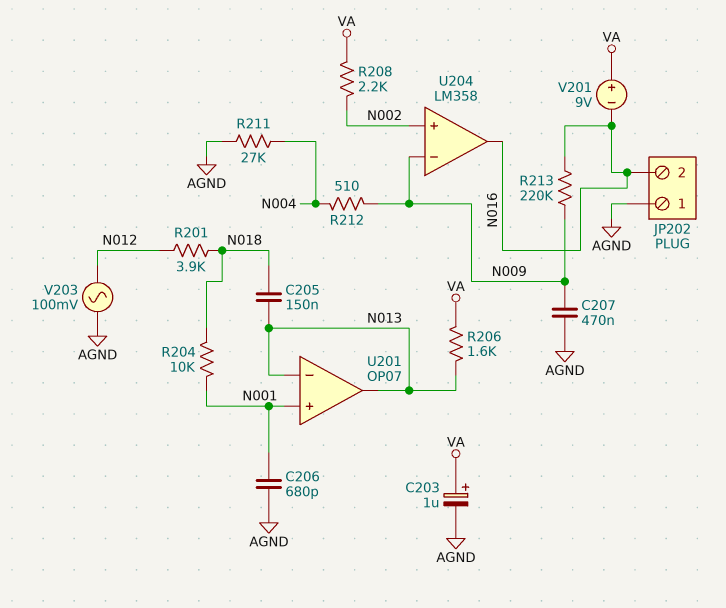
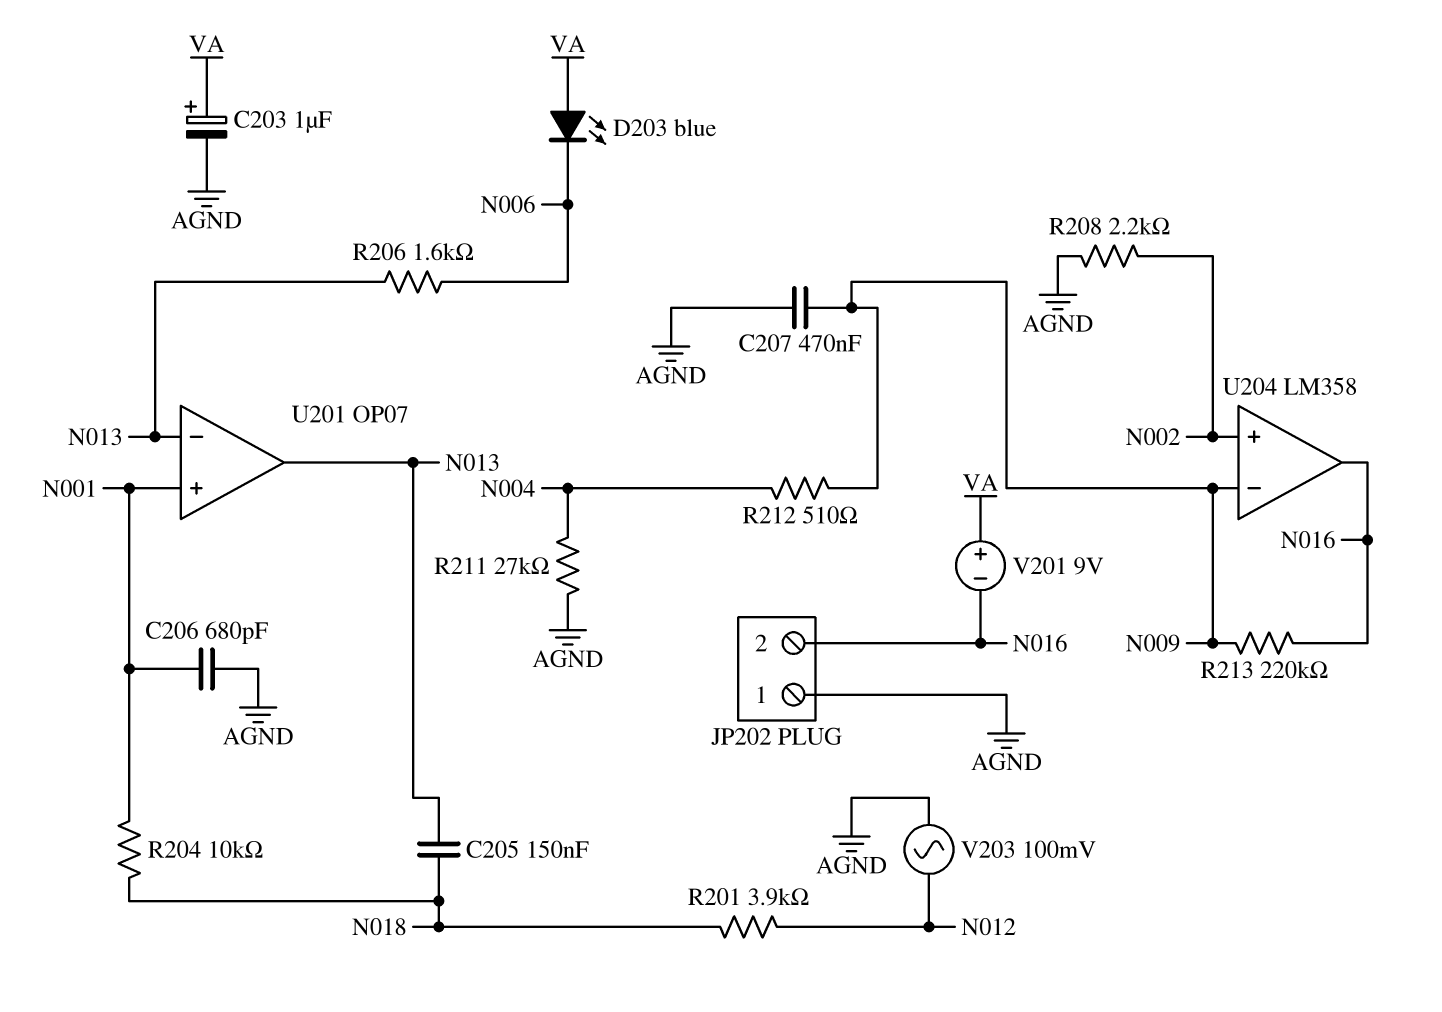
D203: none -> LED blue (A VA, K N006)
R206: 1.6k (N013, VA) -> 1.6k (N006, N013)
R208: 2.2k (N002, VA) -> 2.2k (AGND, N002)

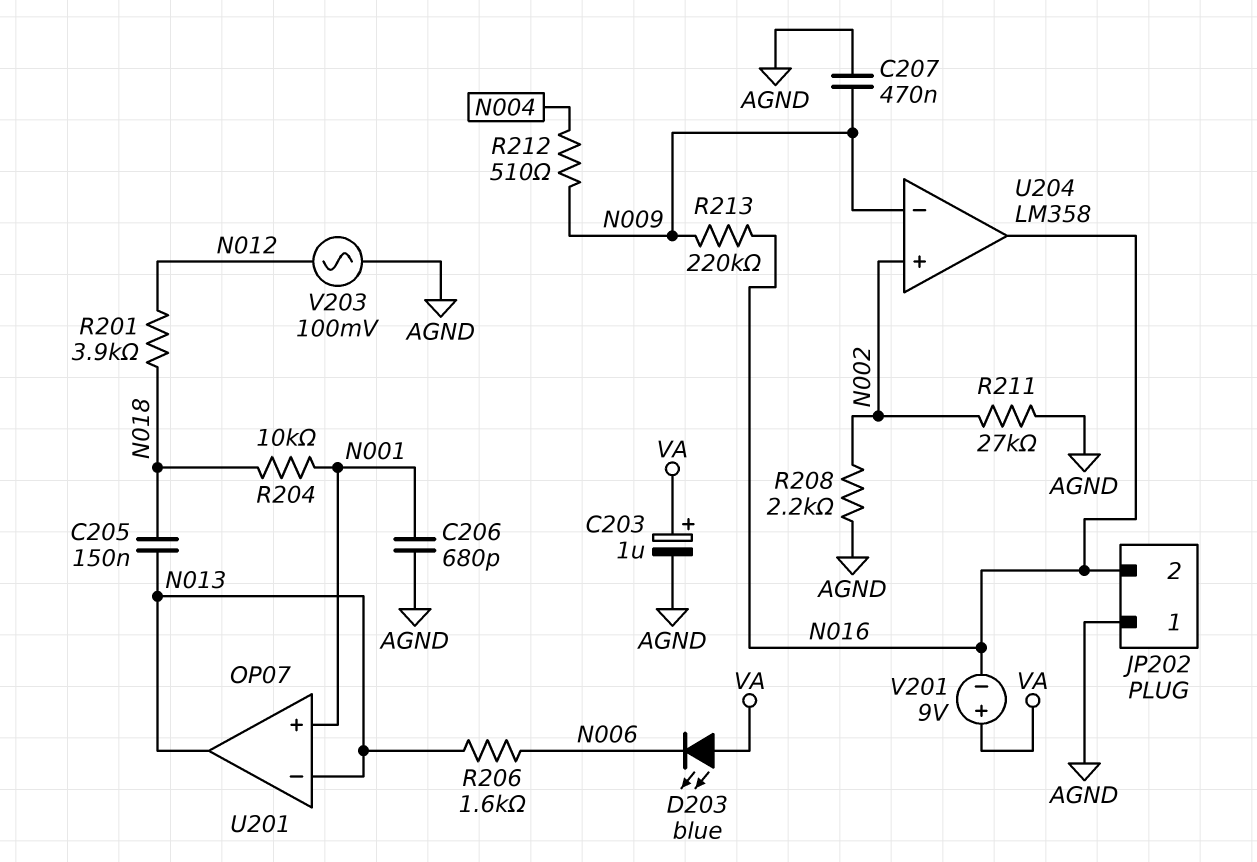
R211: 27k (AGND, N004) -> 27k (AGND, N002)

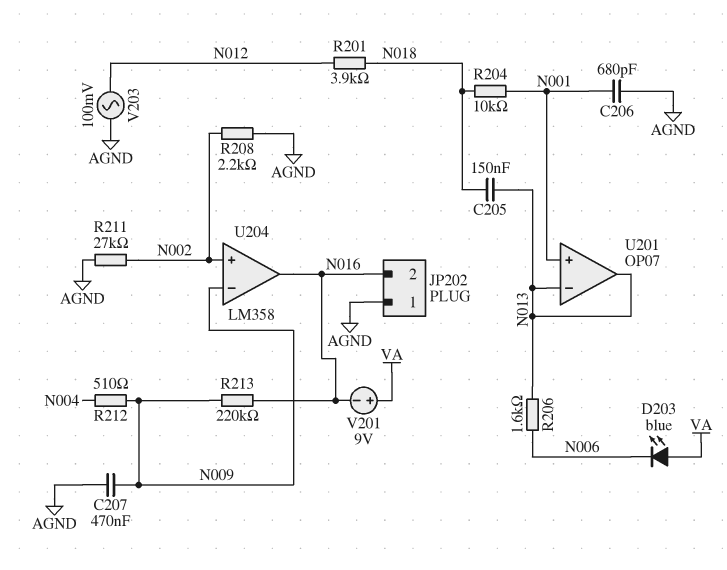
C203: 1uF (plus VA, minus AGND) -> none

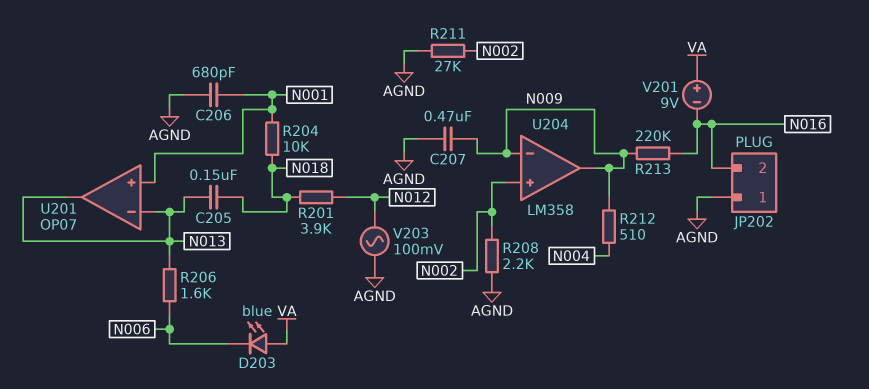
U204 pin out: N016 -> N009

